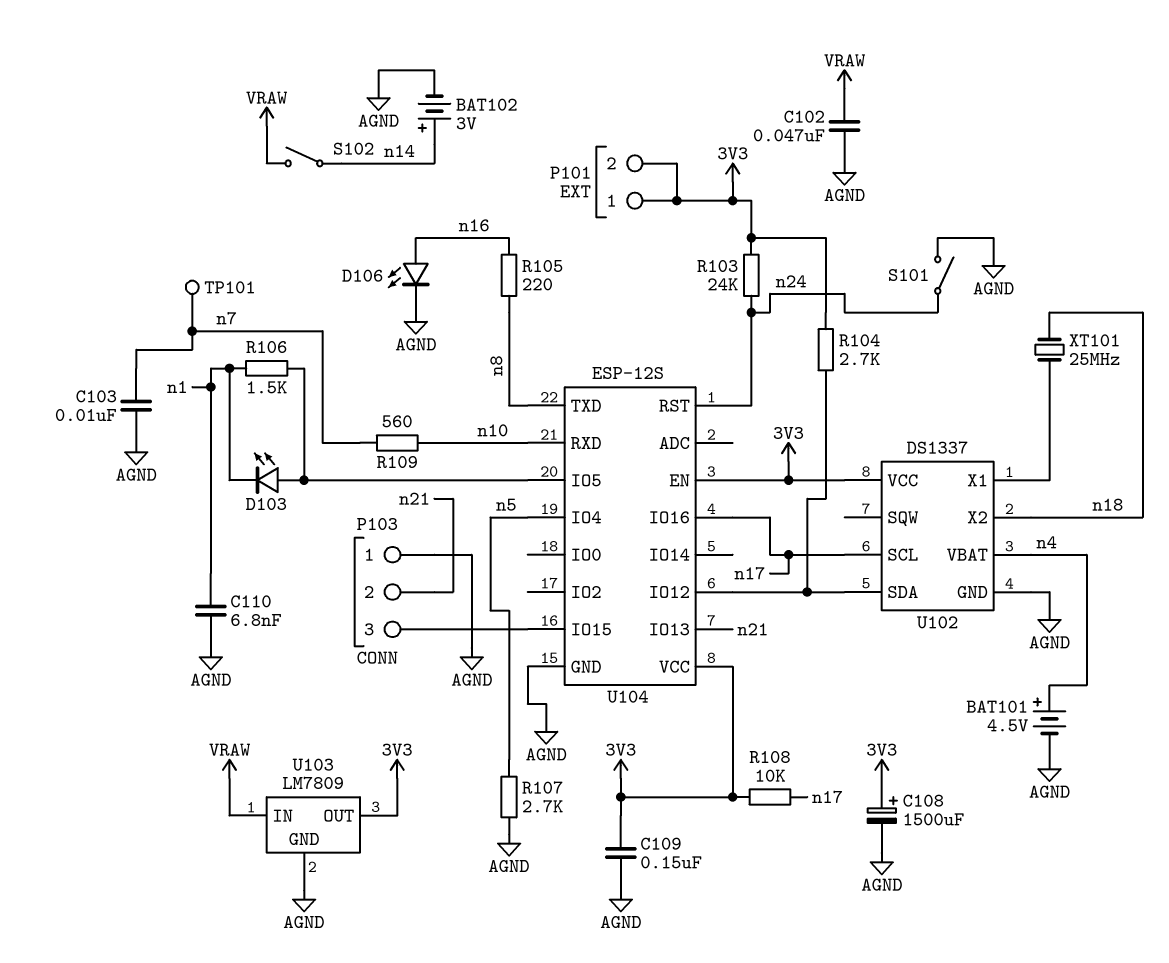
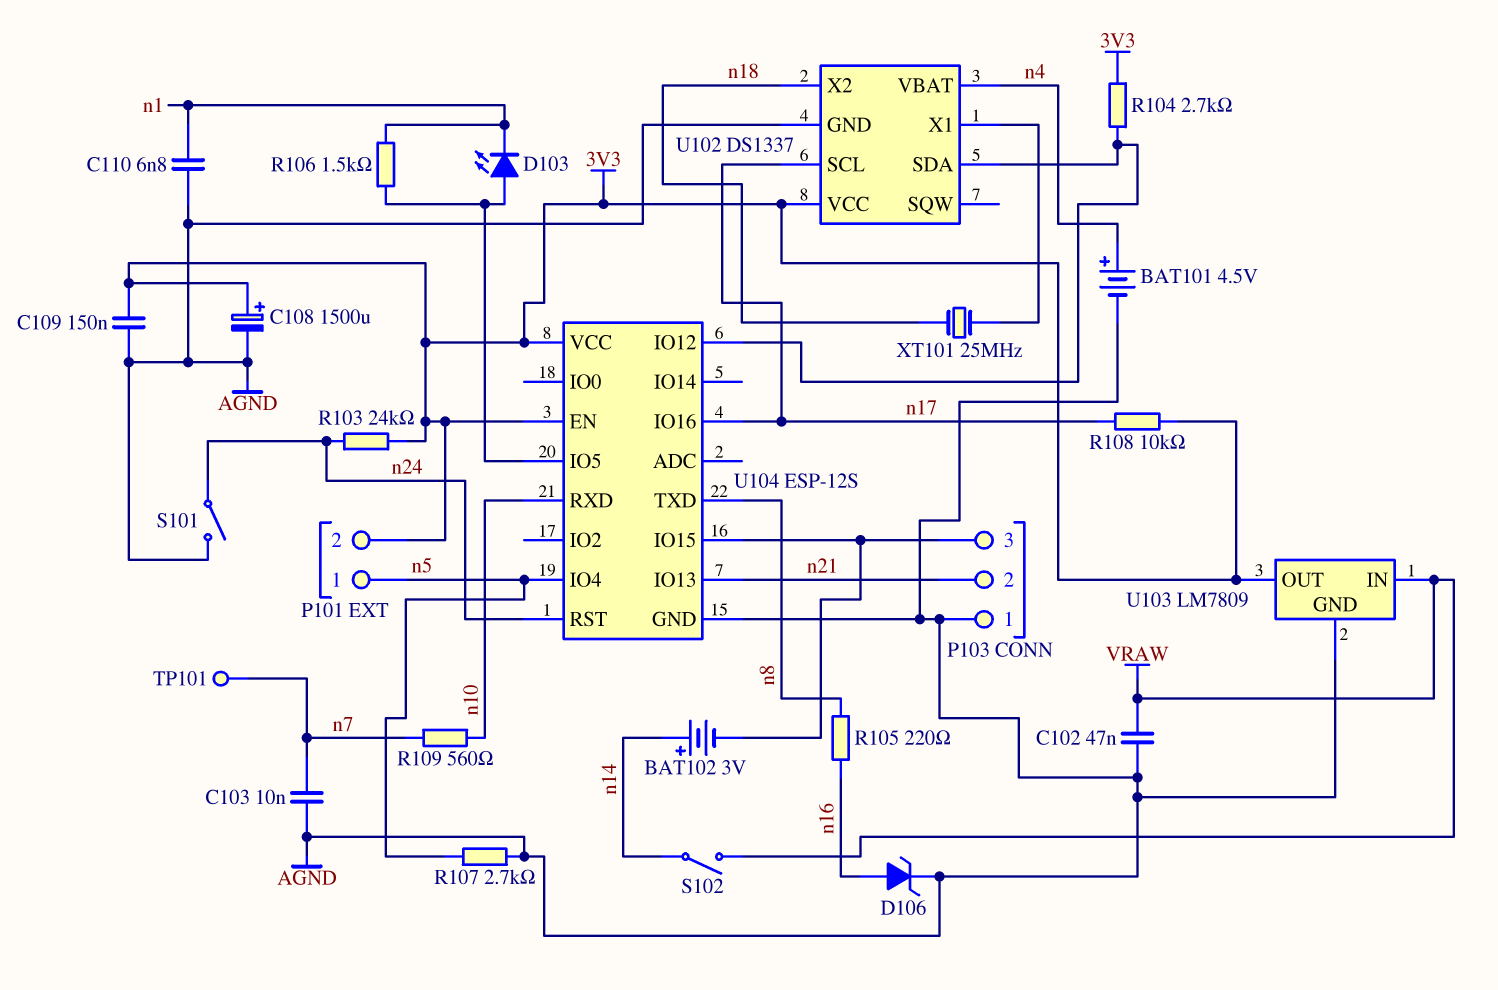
BAT102: 3V (plus n14, minus AGND) -> 3V (plus n14, minus P103/3)
D106: LED (A n16, K AGND) -> zener (A n16, K AGND)
P101 pin 1: 3V3 -> n5

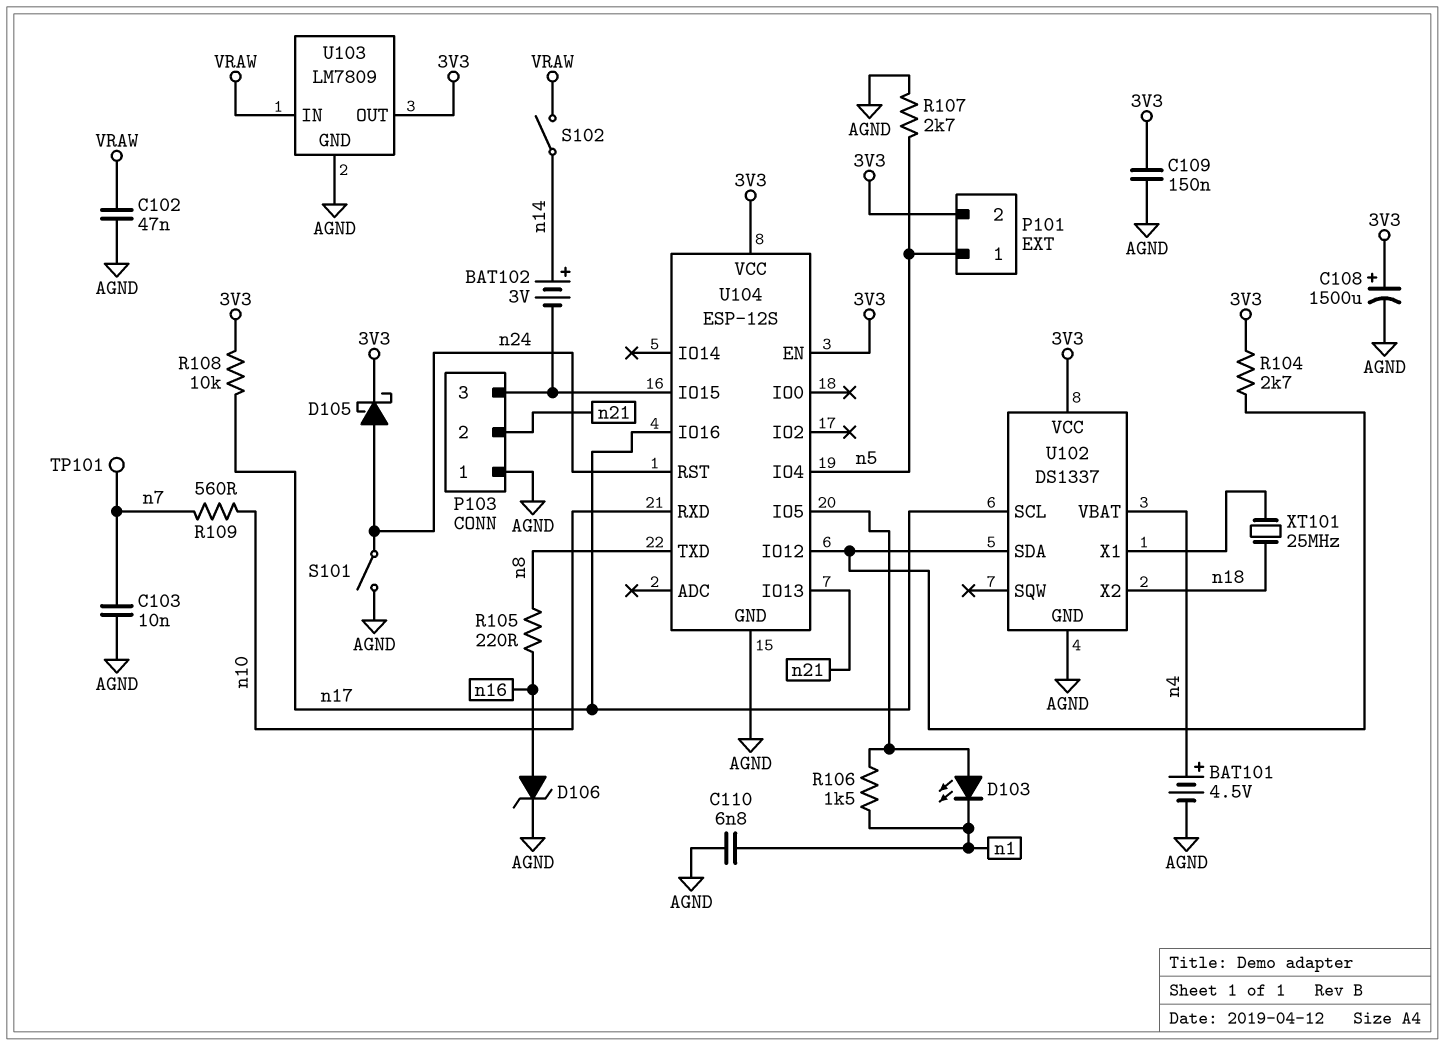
D105: none -> schottky (A n24, K 3V3)
R103: 24k (3V3, n24) -> none

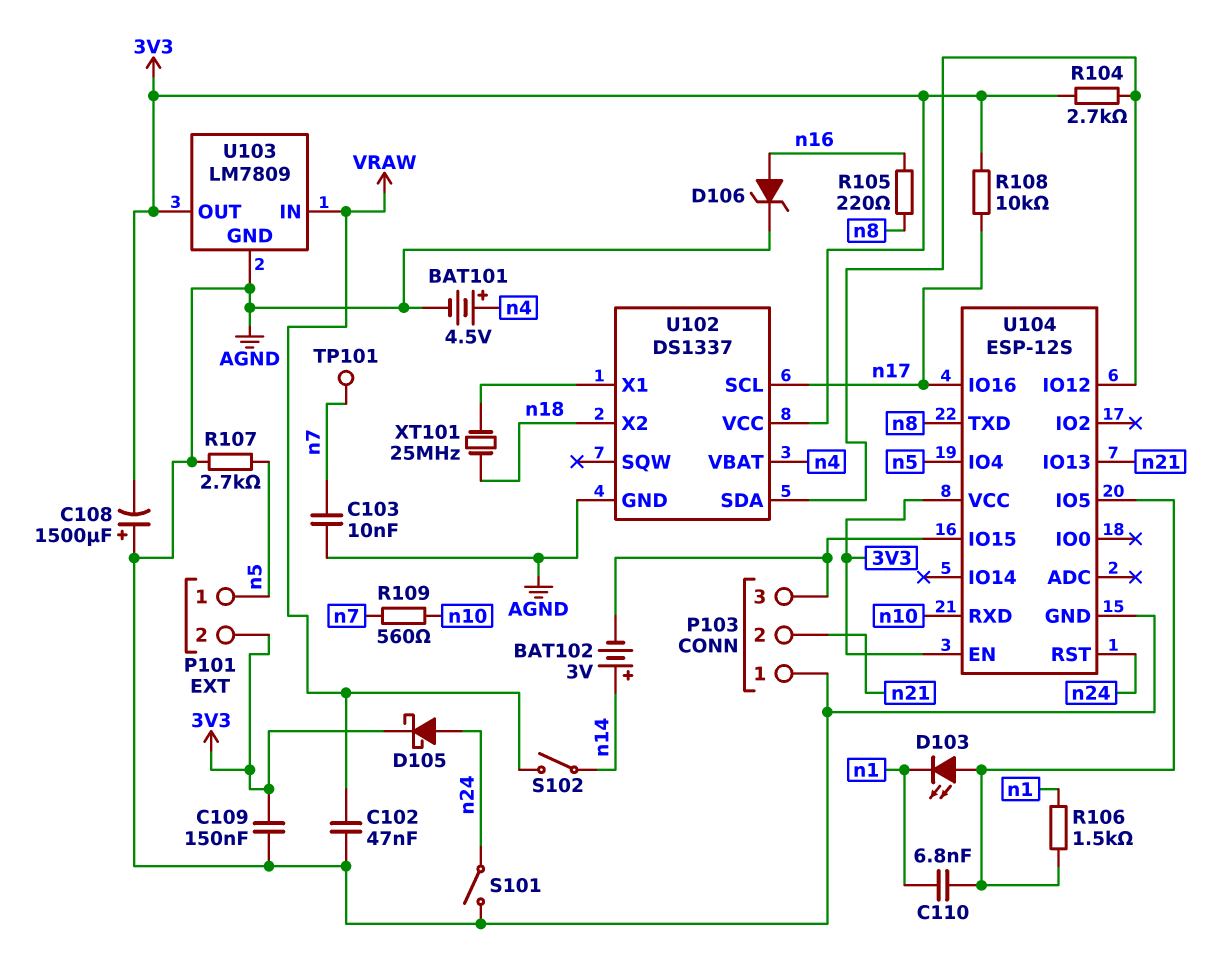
C108: 1500uF (plus 3V3, minus AGND) -> 1500uF (plus AGND, minus 3V3)
C110: 6.8nF (AGND, n1) -> 6.8nF (U104/IO5, n1)

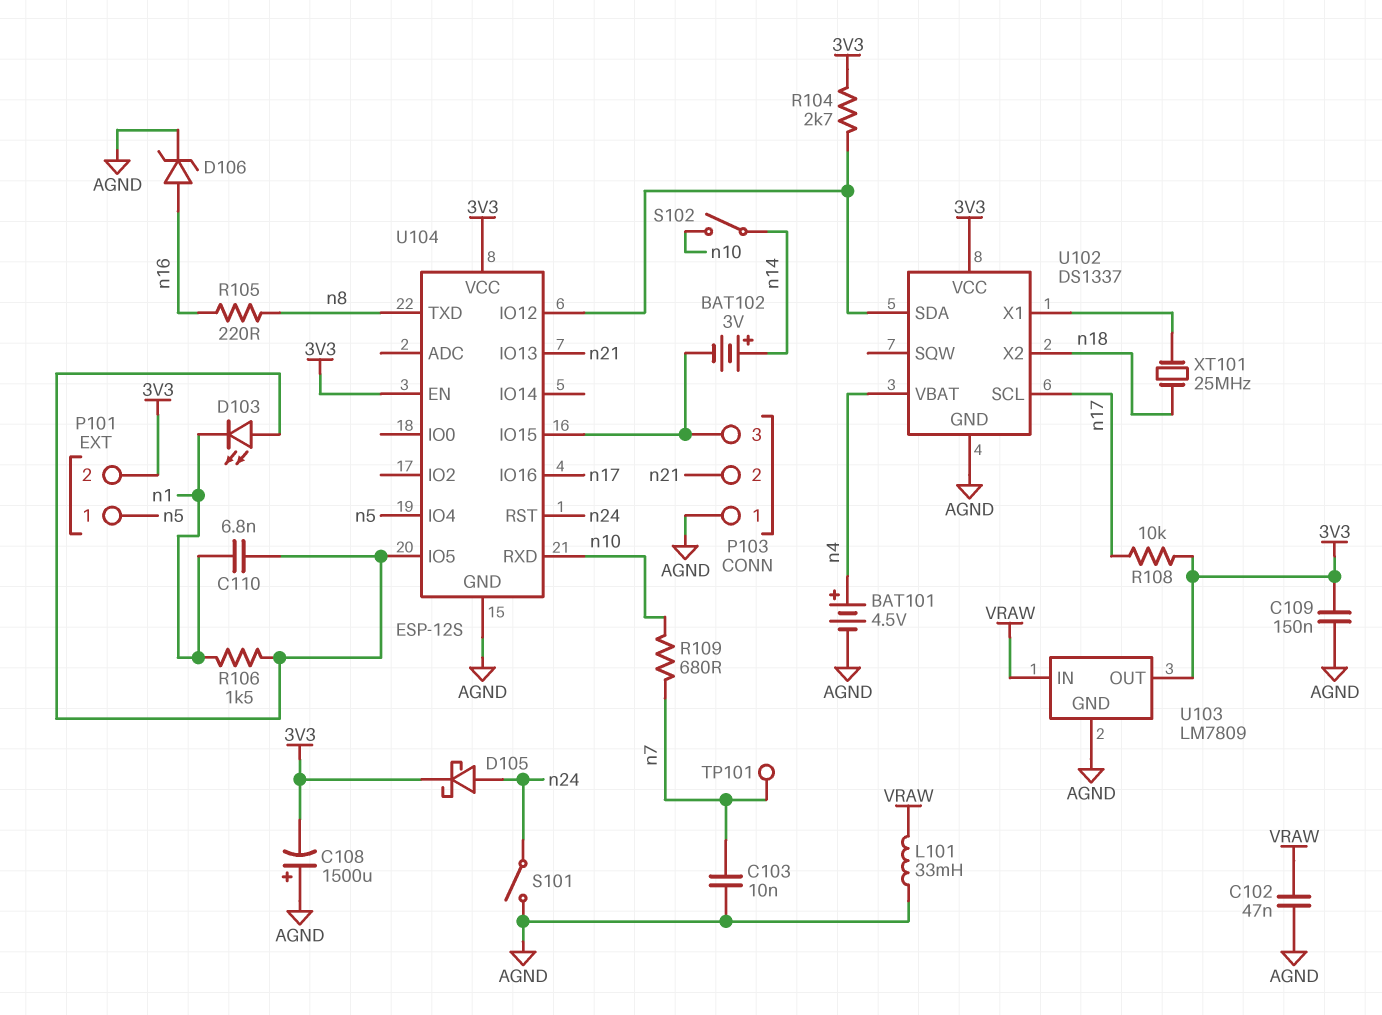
L101: none -> 33mH (AGND, VRAW)
R107: 2.7k (AGND, n5) -> none
R109: 560 (n7, n10) -> 680 (n7, n10)
S102: switch (VRAW, n14) -> switch (n10, n14)

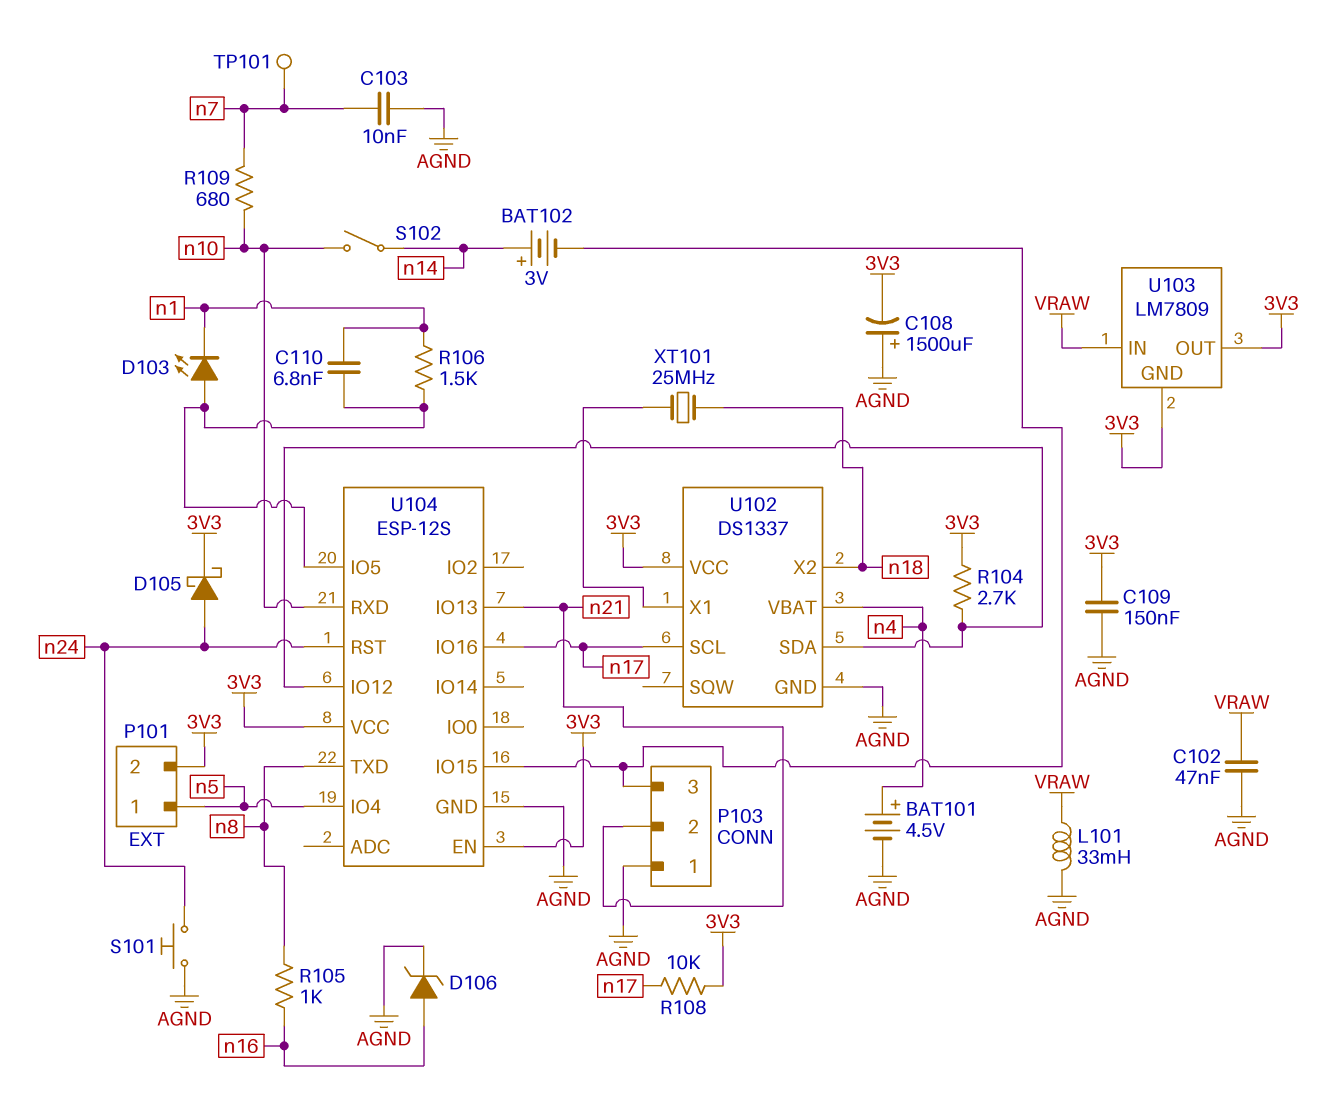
R105: 220 (n8, n16) -> 1k (n8, n16)
S101: switch (AGND, n24) -> button (AGND, n24)
U103 pin GND: AGND -> 3V3

